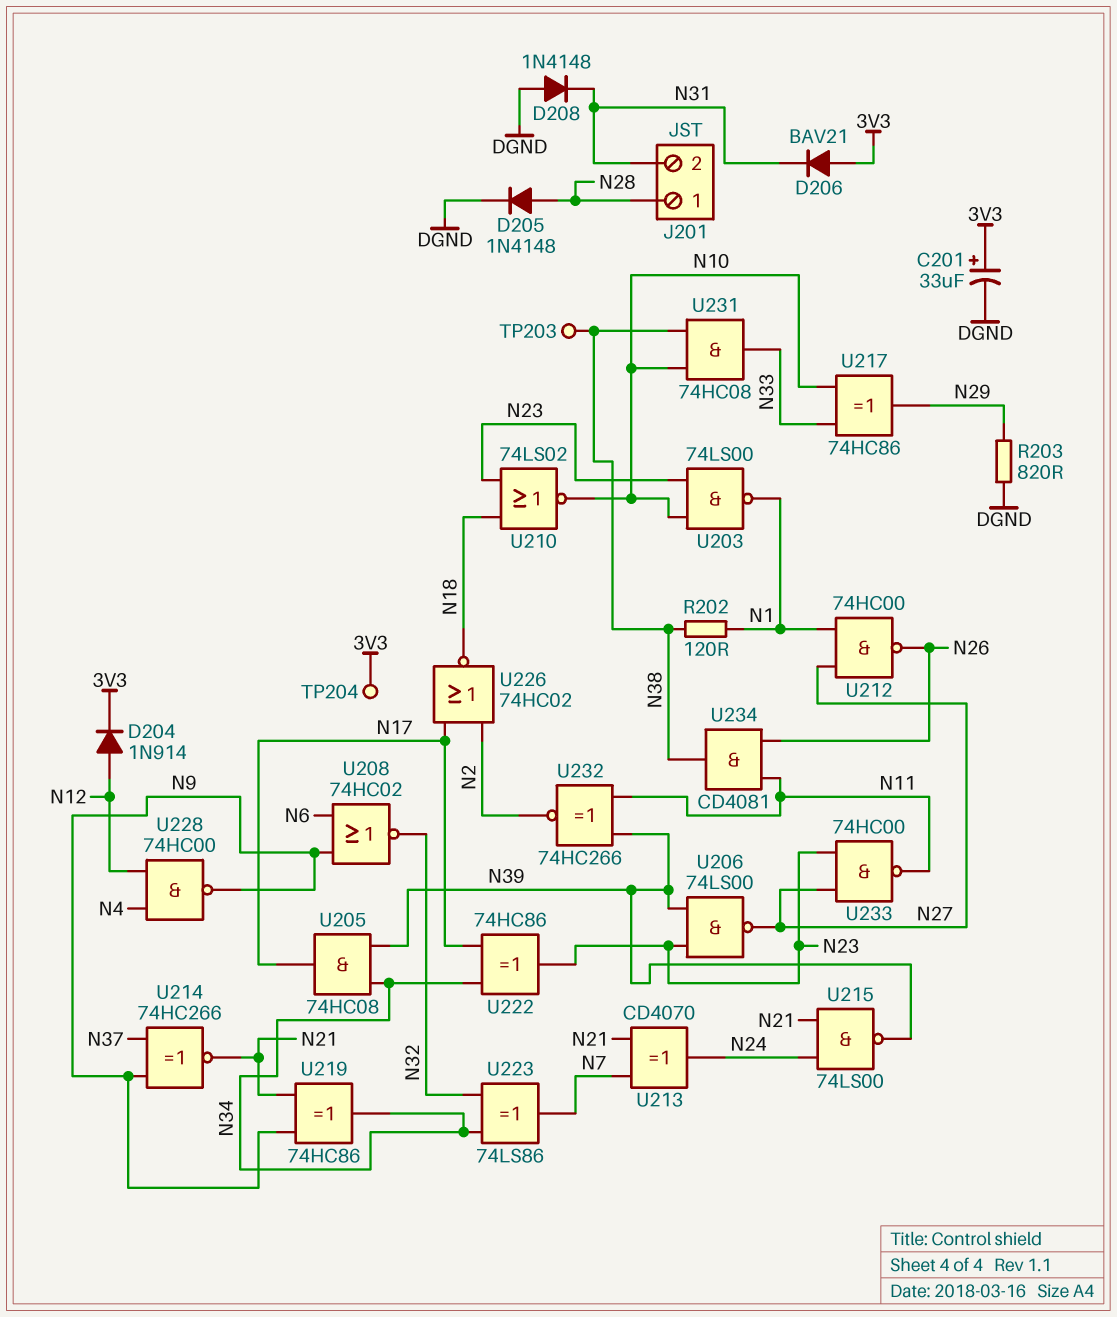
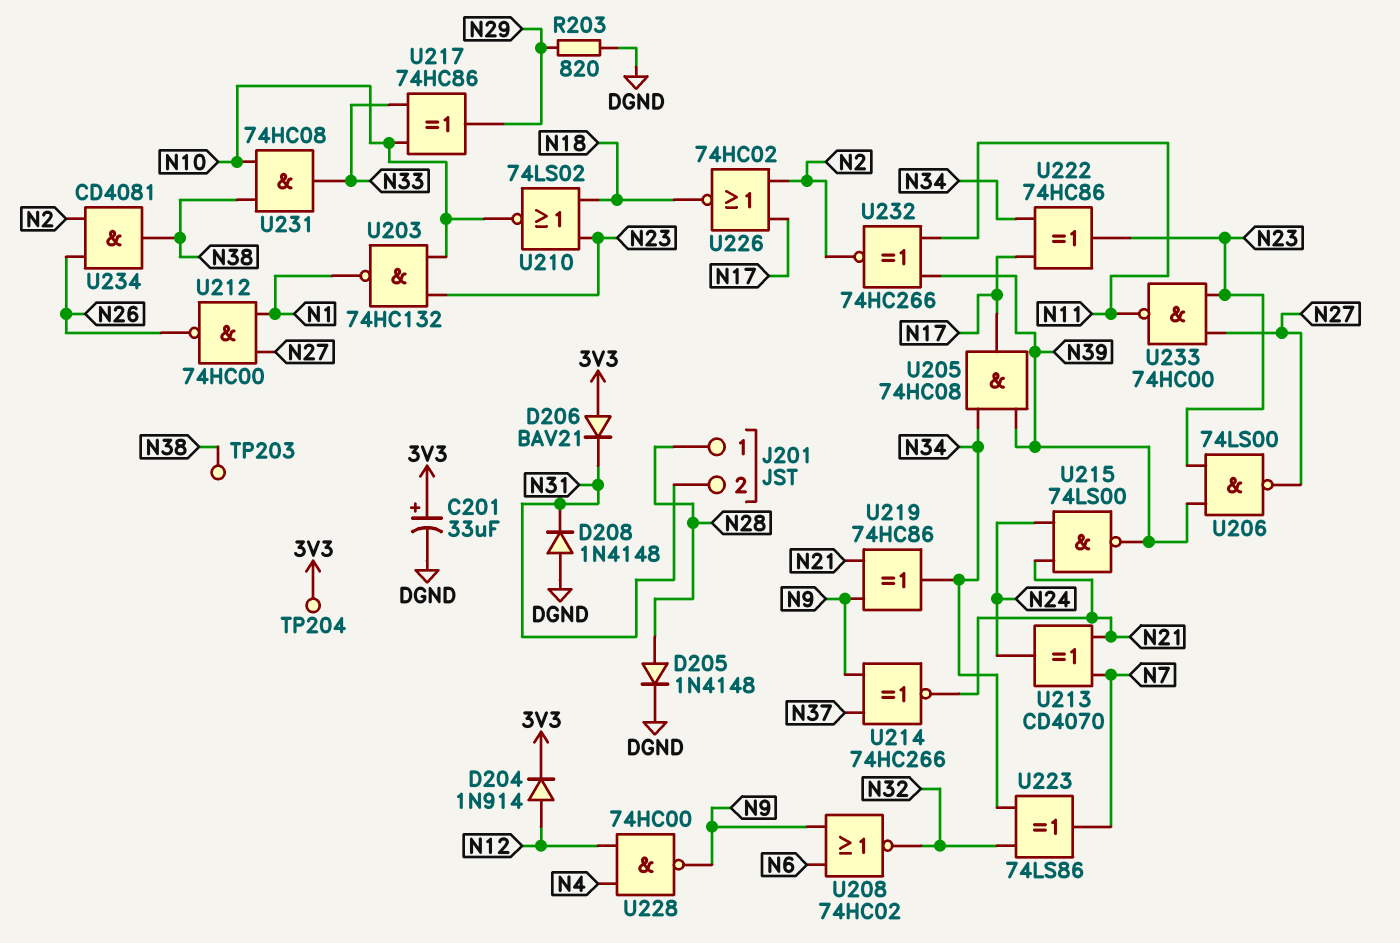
R202: 120 (N1, N38) -> none
U203: NAND 74LS00 (in N10, in N23, out N1) -> NAND 74HC132 (in N10, in N23, out N1)
U234: AND CD4081 (in N11, in N26, out N38) -> AND CD4081 (in N2, in N26, out N38)

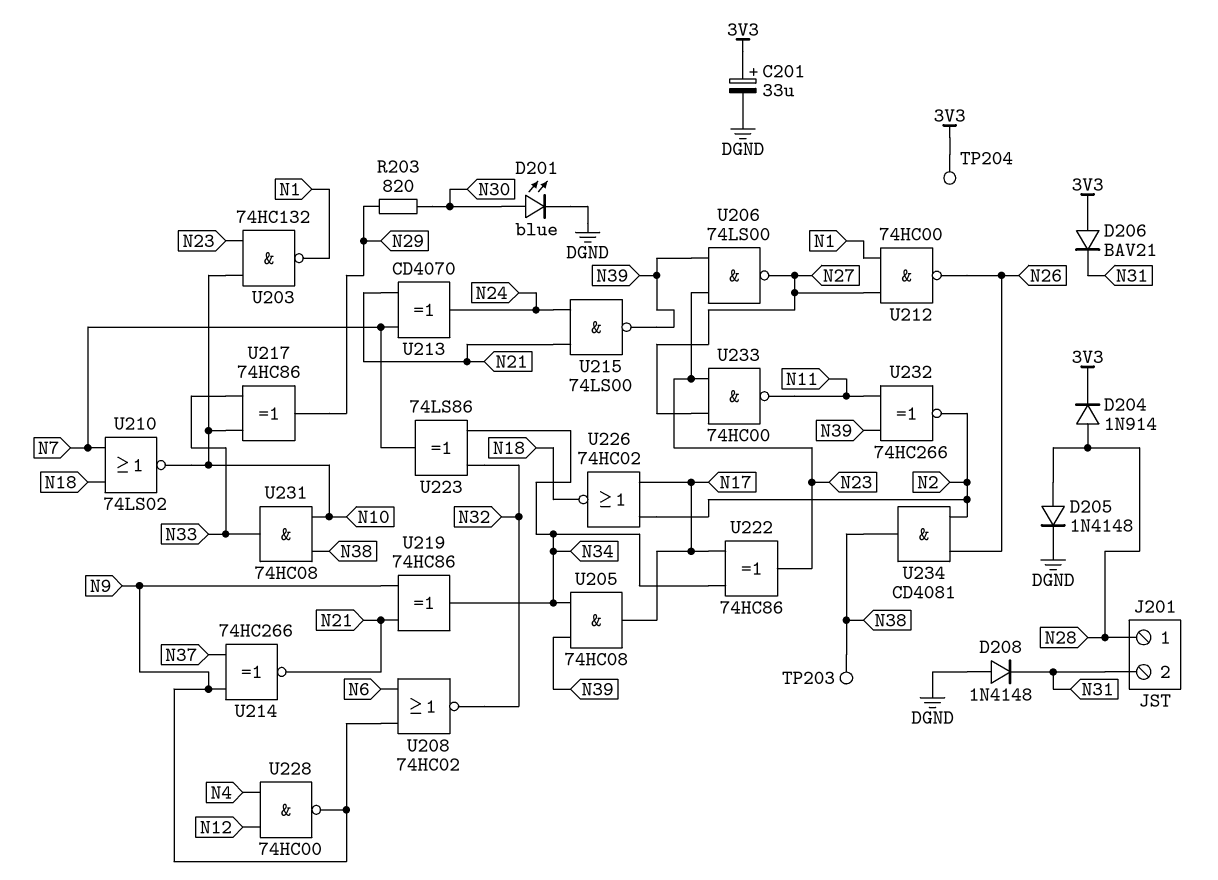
D201: none -> LED blue (A N30, K DGND)
D204: diode 1N914 (A N12, K 3V3) -> diode 1N914 (A N28, K 3V3)
R203: 820 (DGND, N29) -> 820 (N29, N30)
U210: NOR 74LS02 (in N18, in N23, out N10) -> NOR 74LS02 (in N7, in N18, out N10)

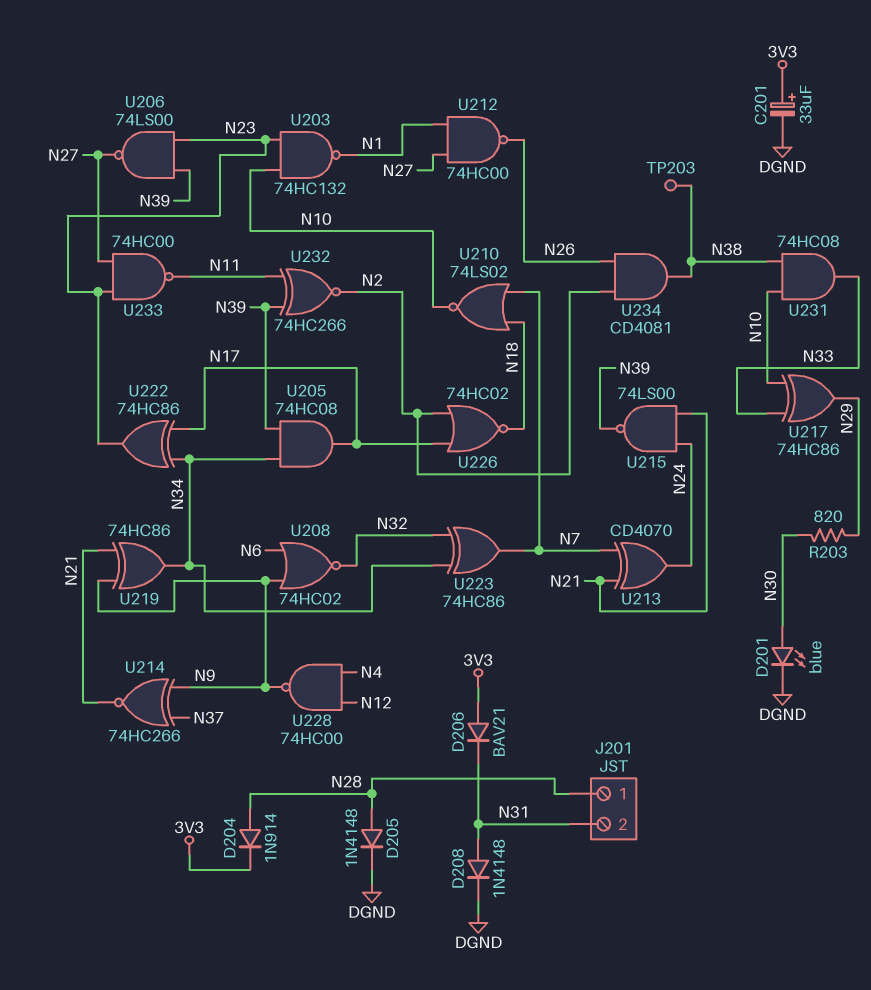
D208: diode 1N4148 (A DGND, K N31) -> diode 1N4148 (A N31, K DGND)
TP204: test point (3V3) -> none
U223: XOR 74LS86 (in N32, in N34, out N7) -> XOR 74HC86 (in N32, in N34, out N7)

